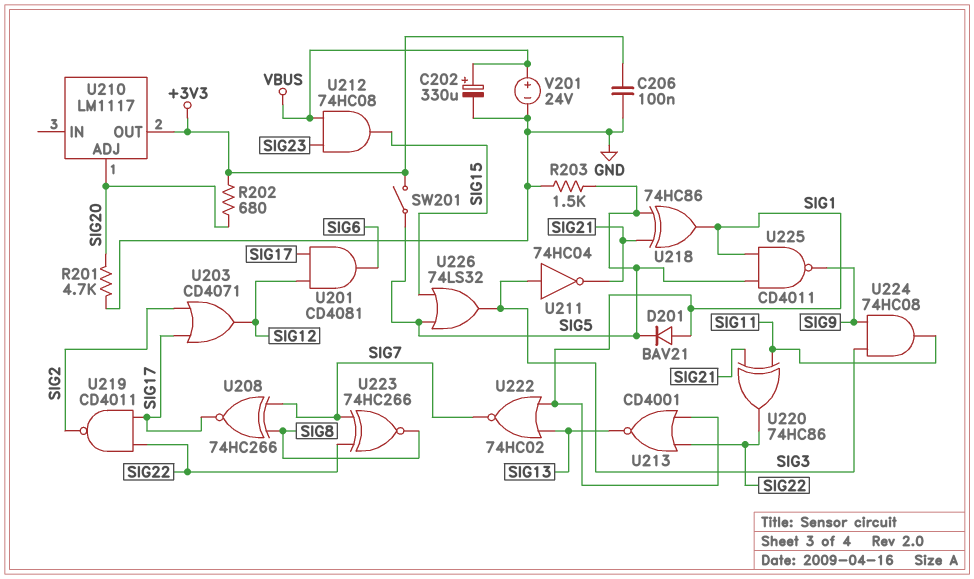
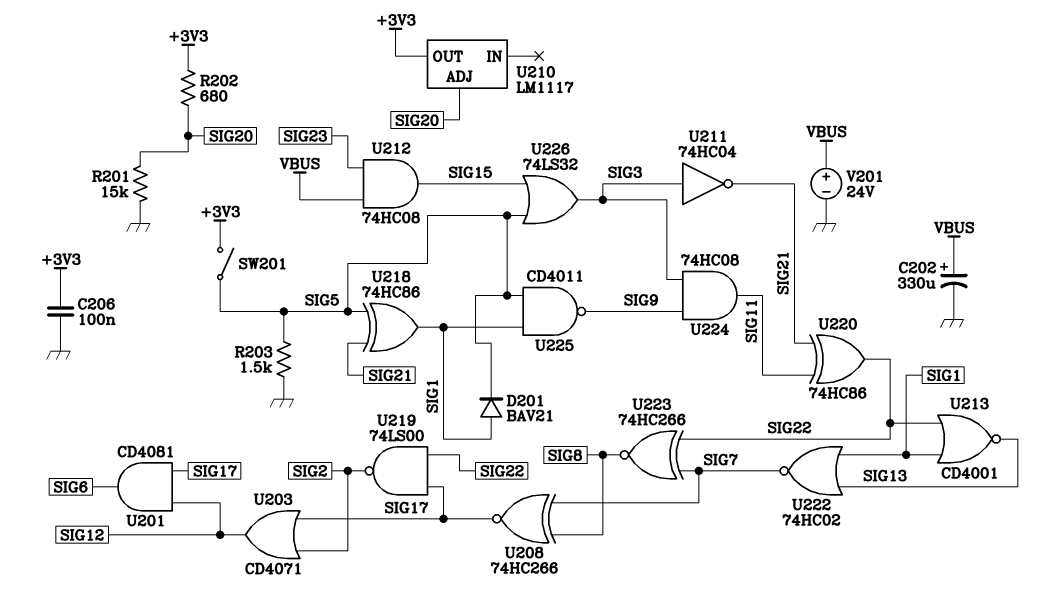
R201: 4.7k (GND, SIG20) -> 15k (GND, SIG20)
U219: NAND CD4011 (in SIG17, in SIG22, out SIG2) -> NAND 74LS00 (in SIG17, in SIG22, out SIG2)

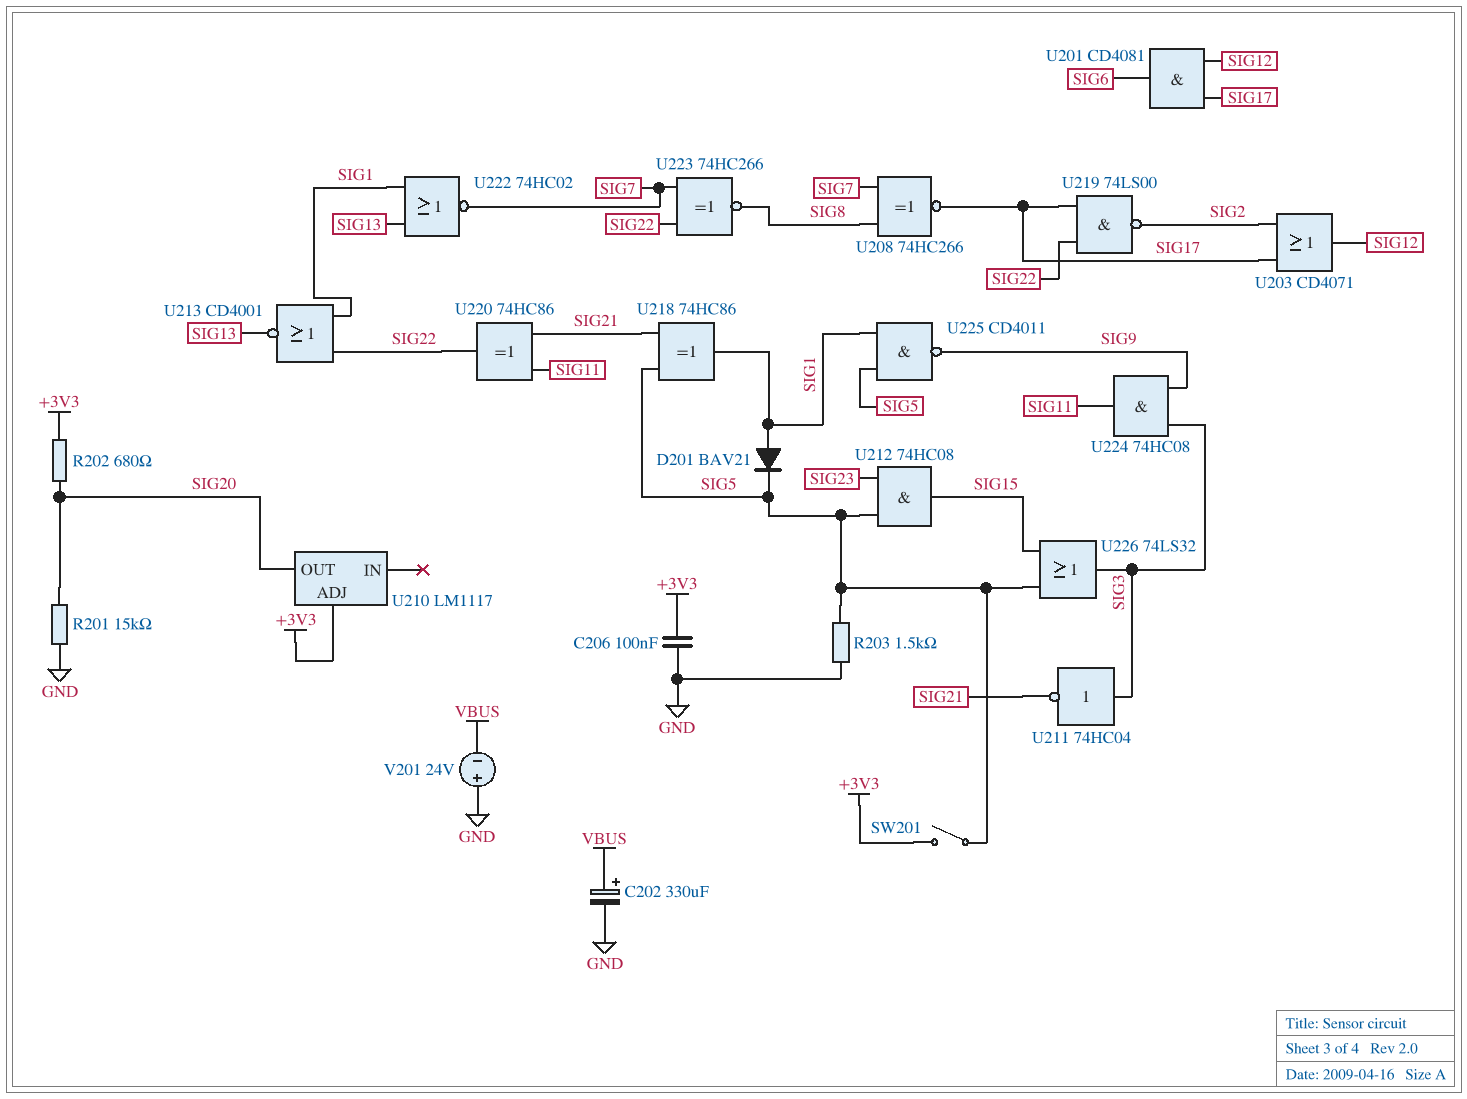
U210 pin ADJ: SIG20 -> +3V3
U210 pin OUT: +3V3 -> SIG20
U212: AND 74HC08 (in SIG23, in VBUS, out SIG15) -> AND 74HC08 (in SIG5, in SIG23, out SIG15)
V201: 24V (plus VBUS, minus GND) -> 24V (plus GND, minus VBUS)

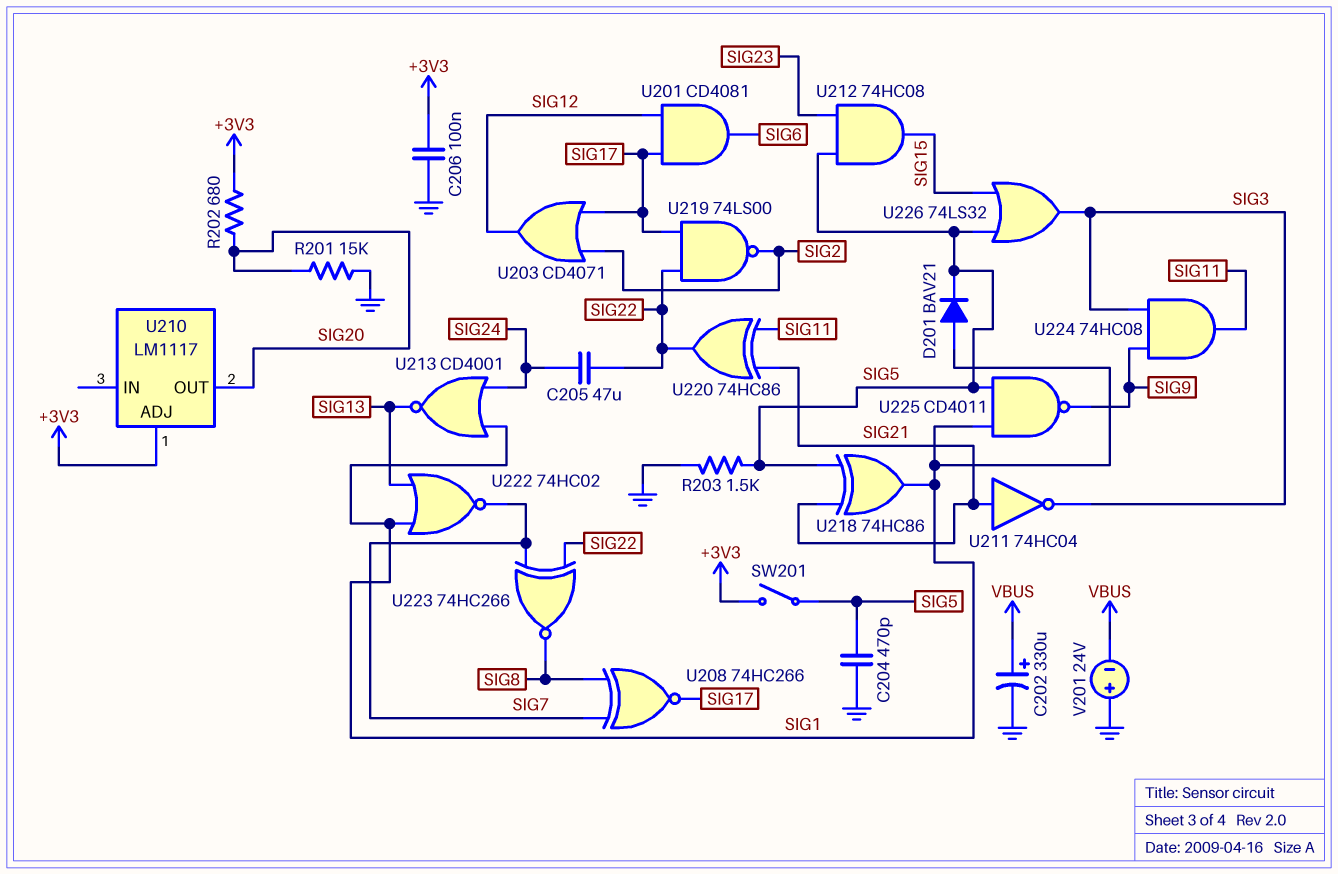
C204: none -> 470pF (GND, SIG5)
C205: none -> 47uF (SIG22, SIG24)
U211: NOT 74HC04 (in SIG3, out SIG21) -> NOT 74HC04 (in SIG21, out SIG3)
U213: NOR CD4001 (in SIG1, in SIG22, out SIG13) -> NOR CD4001 (in SIG1, in SIG24, out SIG13)

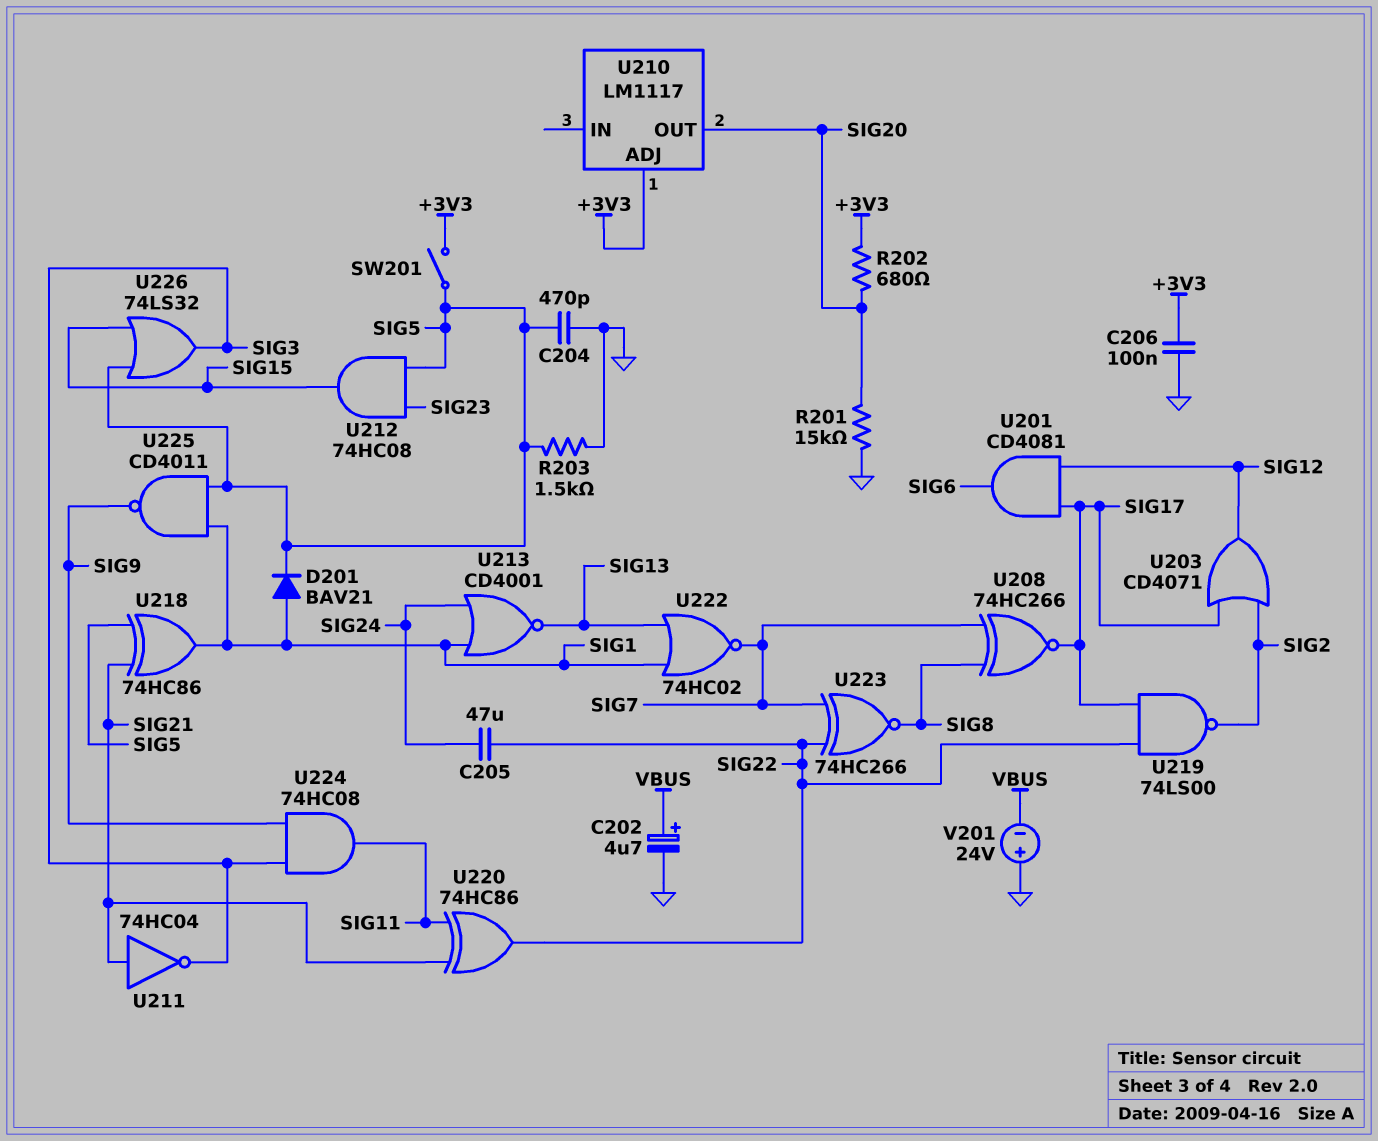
C202: 330uF (plus VBUS, minus GND) -> 4.7uF (plus VBUS, minus GND)

